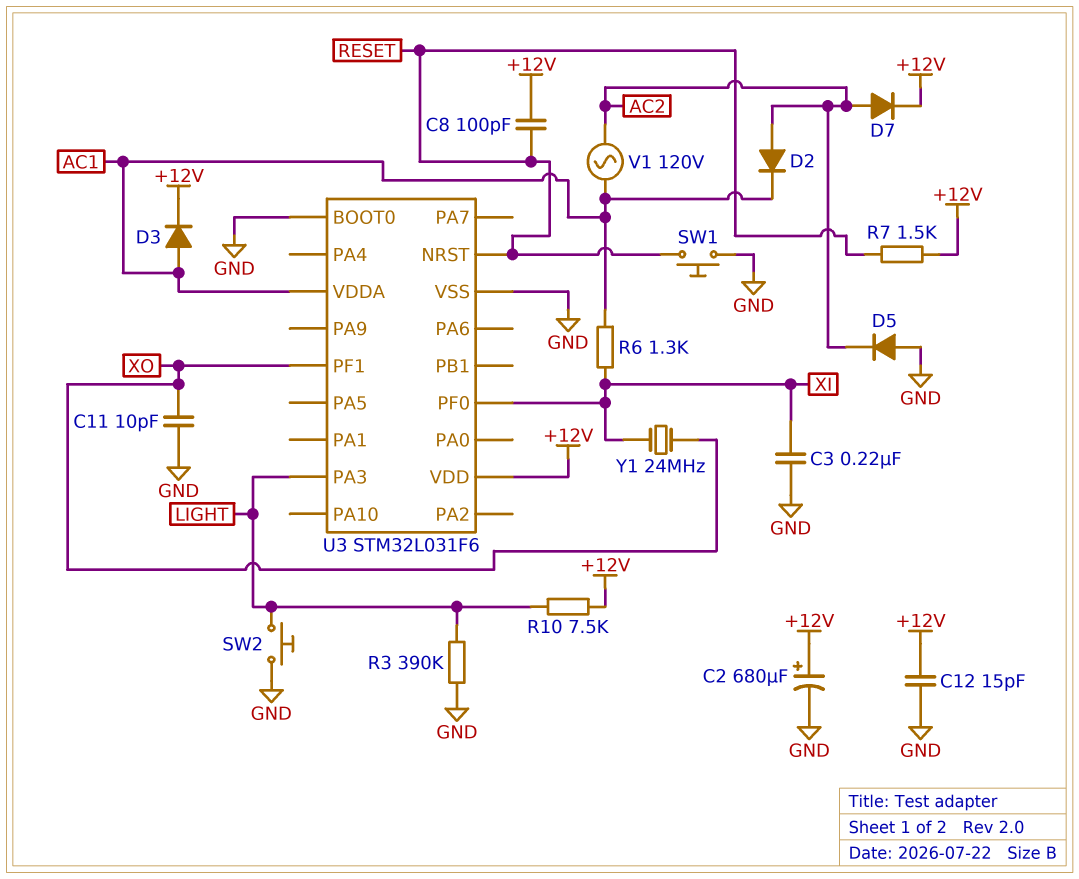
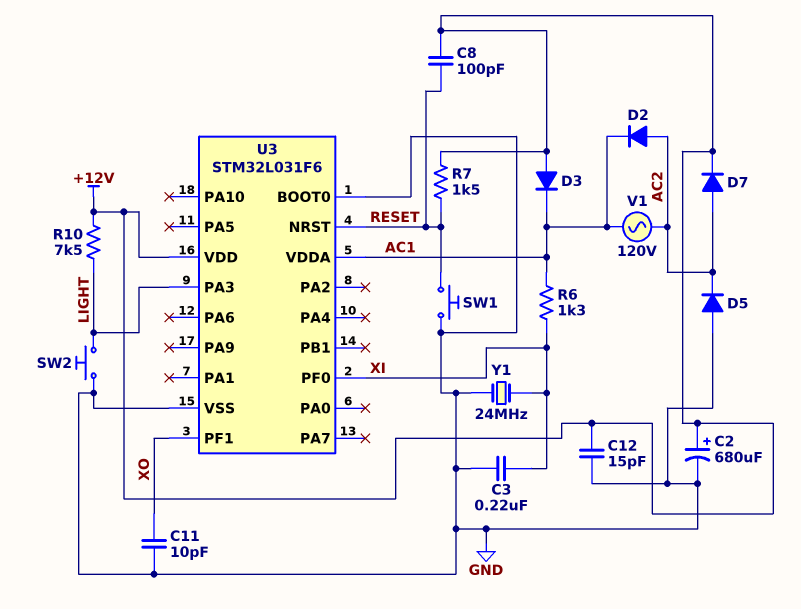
D3: diode (A AC1, K +12V) -> diode (A +12V, K AC1)
R3: 390k (GND, LIGHT) -> none
Y1: 24MHz (XI, XO) -> 24MHz (GND, XI)

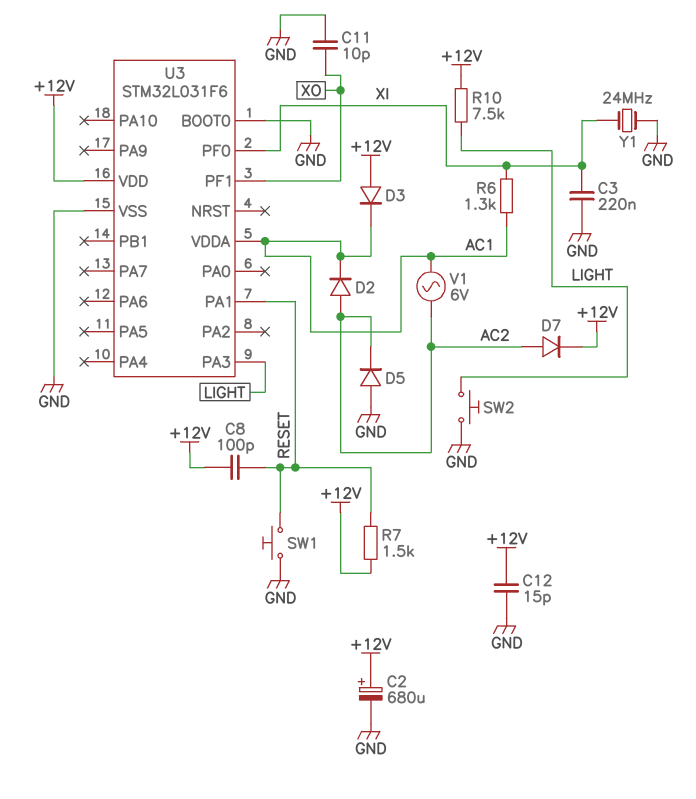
U3 pin NRST: RESET -> none
U3 pin PA1: none -> RESET
V1: AC 120V (AC1, AC2) -> AC 6V (AC1, AC2)

